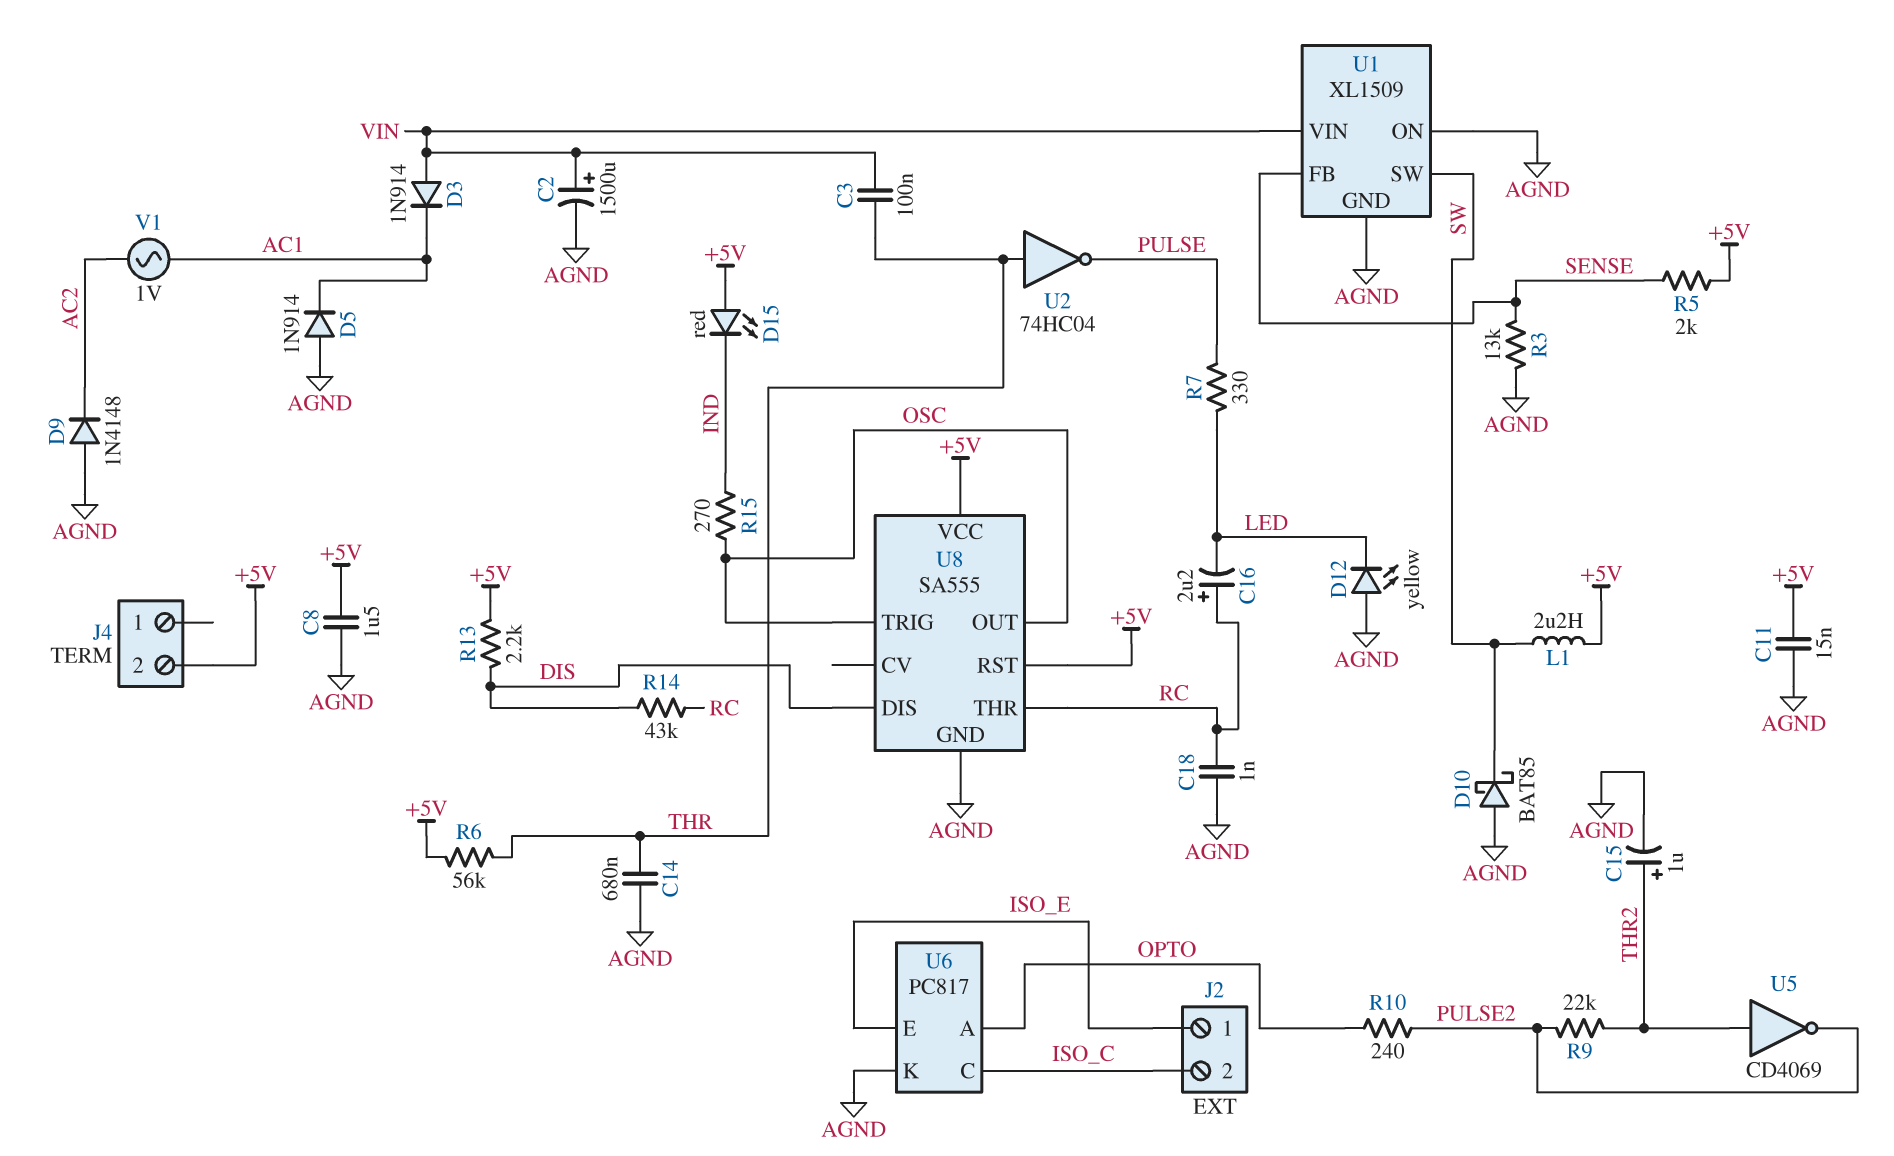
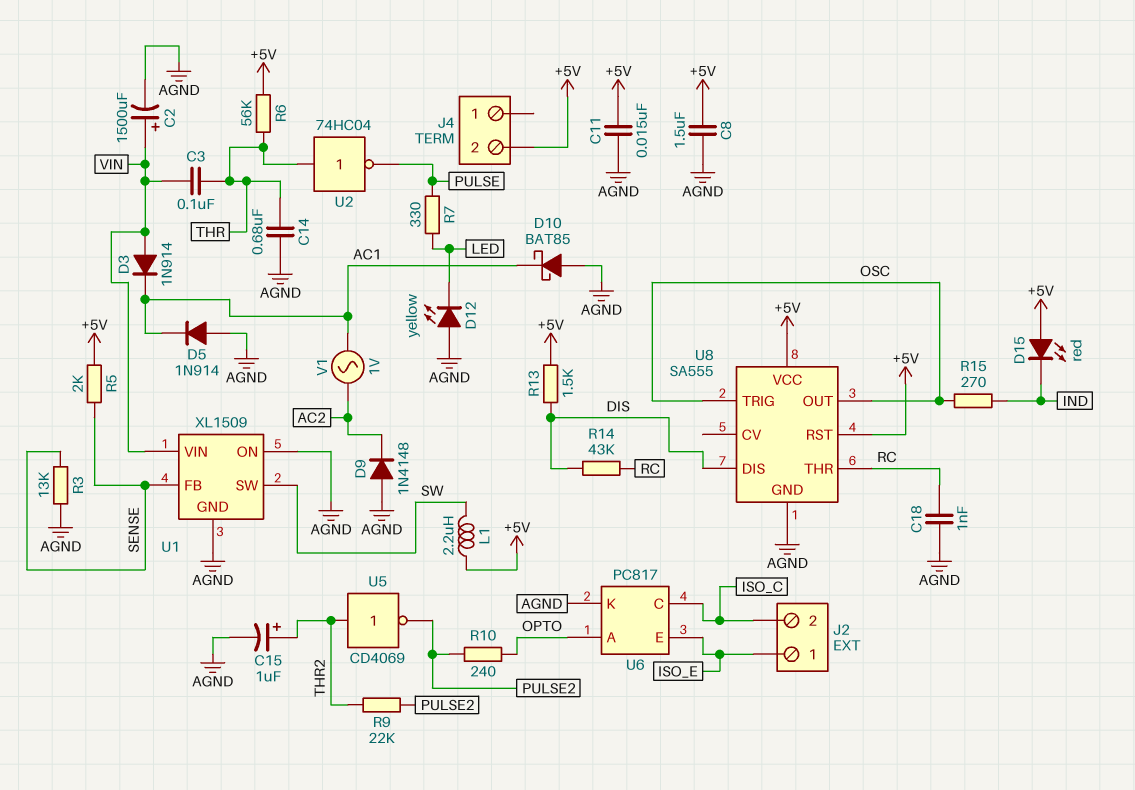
C16: 2.2uF (plus RC, minus LED) -> none
D10: schottky BAT85 (A AGND, K SW) -> schottky BAT85 (A AGND, K AC1)
R13: 2.2k (+5V, DIS) -> 1.5k (+5V, DIS)

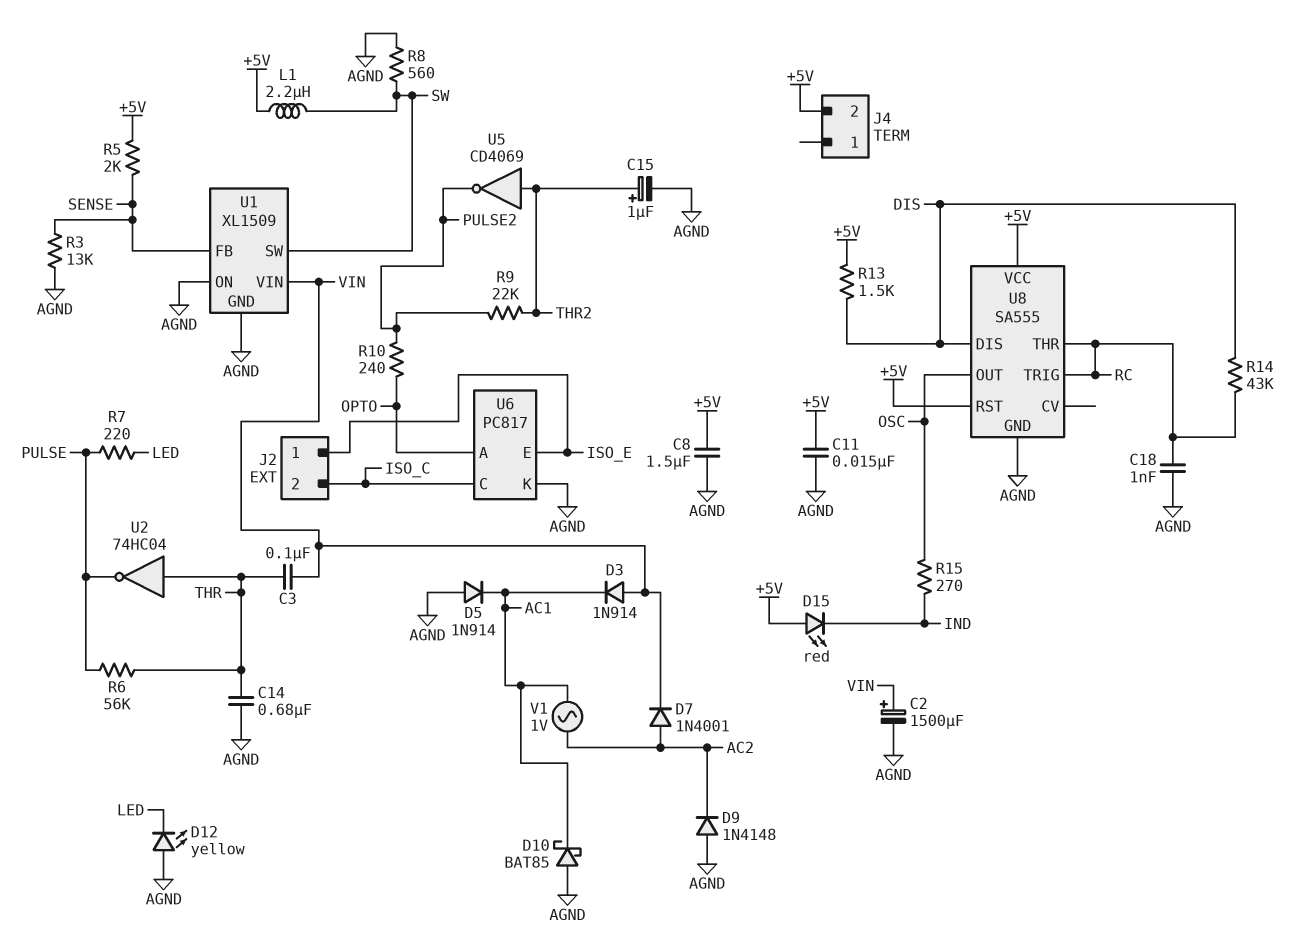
D7: none -> diode 1N4001 (A AC2, K VIN)
R6: 56k (+5V, THR) -> 56k (PULSE, THR)
R7: 330 (LED, PULSE) -> 220 (LED, PULSE)
R8: none -> 560 (AGND, SW)
U8 pin TRIG: OSC -> RC

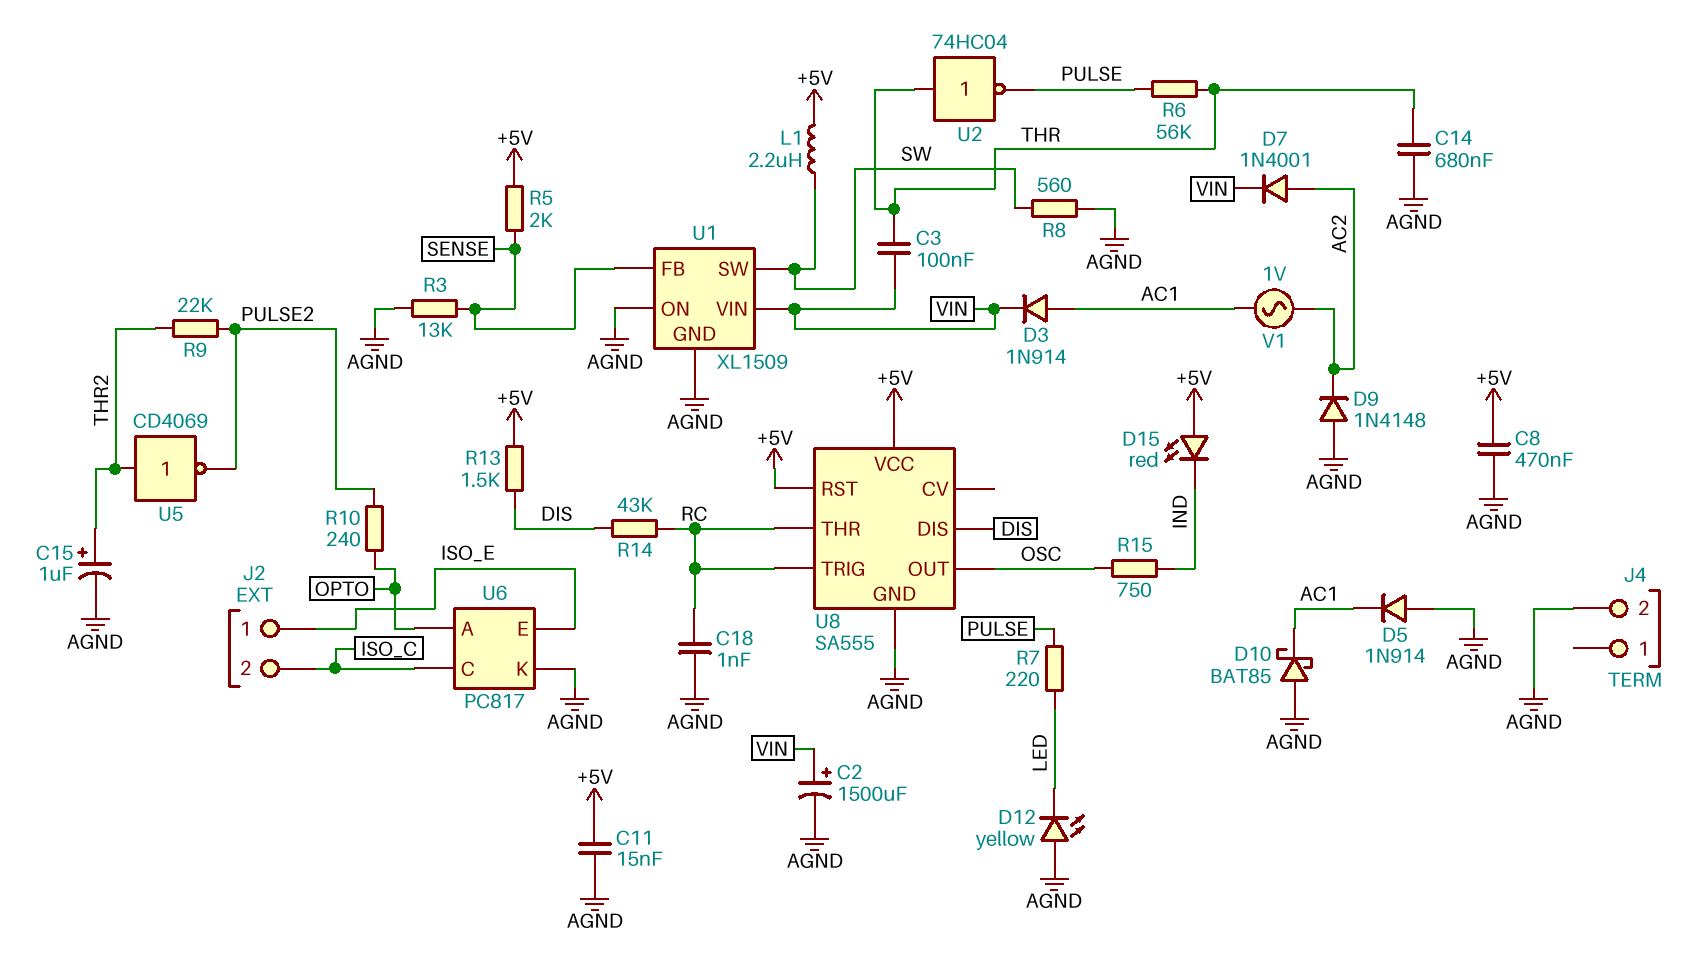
C8: 1.5uF (+5V, AGND) -> 470nF (+5V, AGND)
D3: diode 1N914 (A VIN, K AC1) -> diode 1N914 (A AC1, K VIN)
J4 pin 2: +5V -> AGND
R15: 270 (IND, OSC) -> 750 (IND, OSC)

